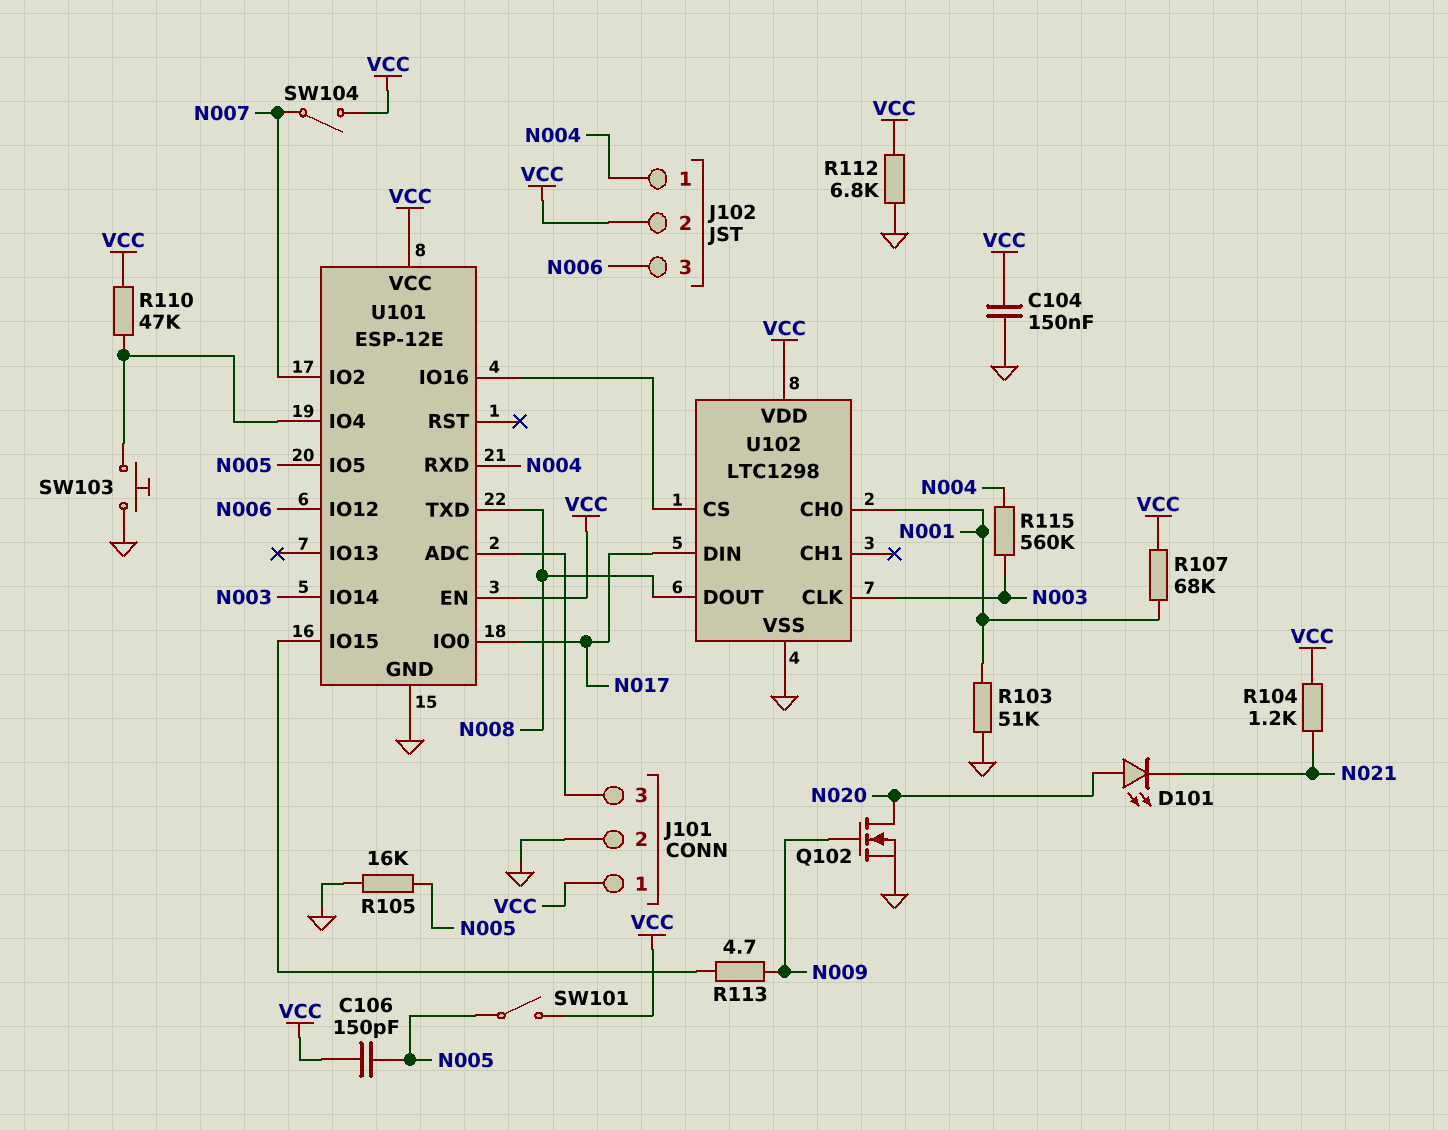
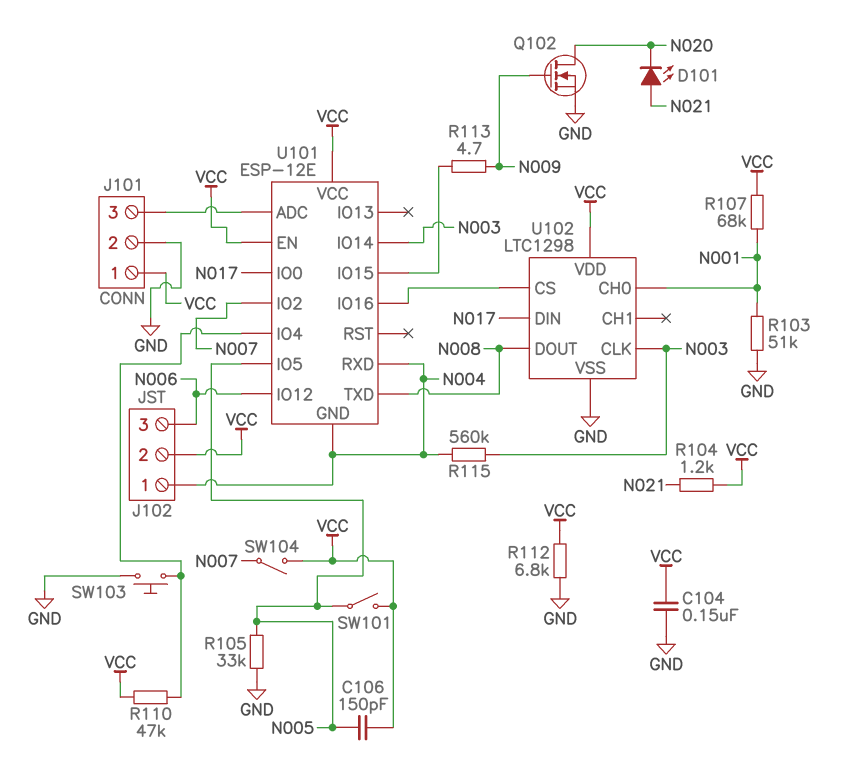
D101: LED (A N020, K N021) -> LED (A N021, K N020)
R105: 16k (GND, N005) -> 33k (GND, N005)
U101 pin GND: GND -> N004

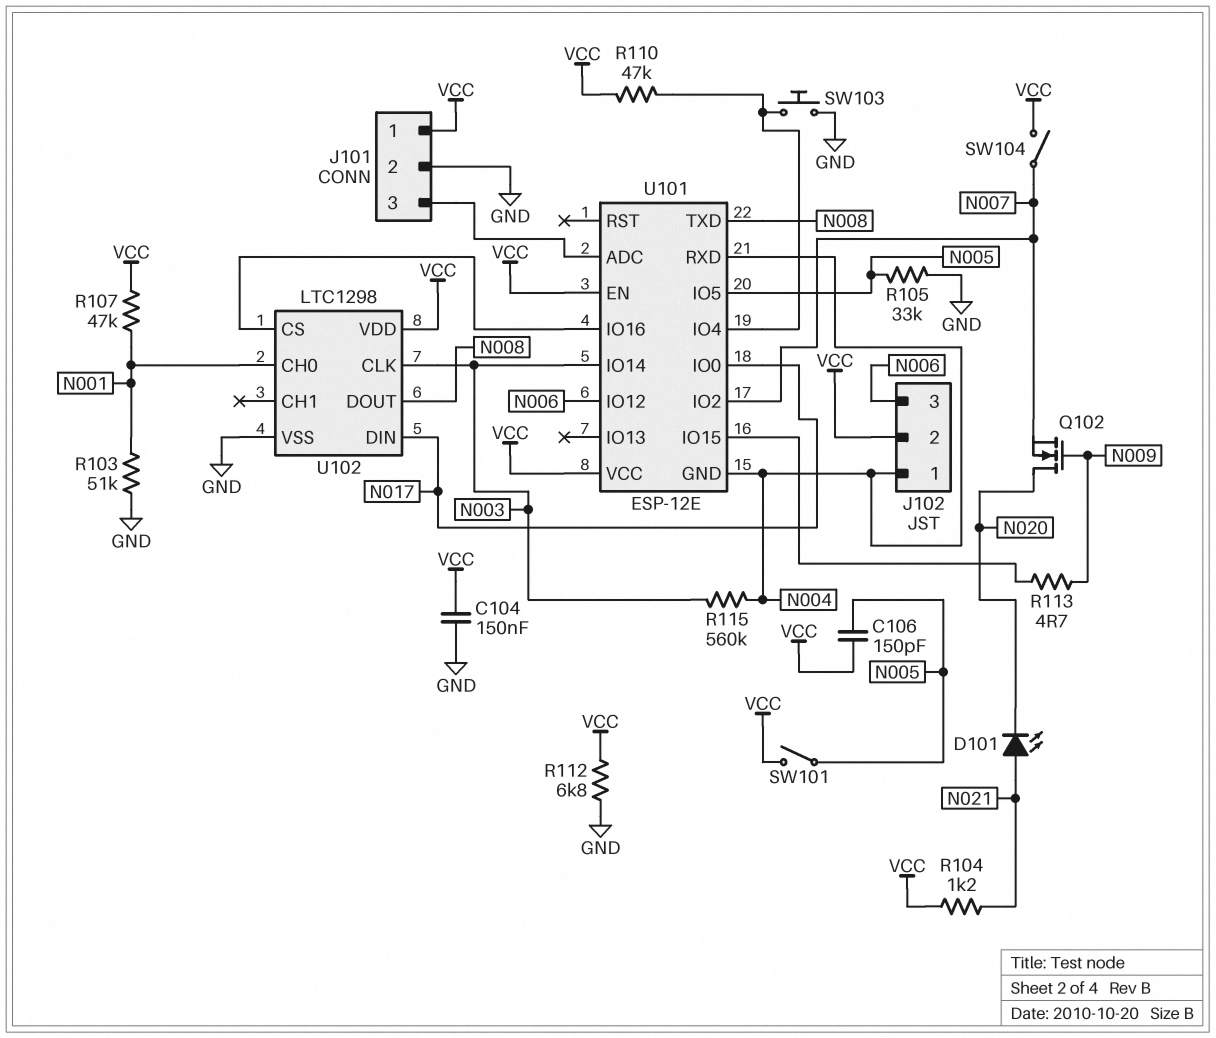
Q102: NMOS (G N009, D N020, S GND) -> NMOS (G N009, D N020, S N007)
R107: 68k (N001, VCC) -> 47k (N001, VCC)

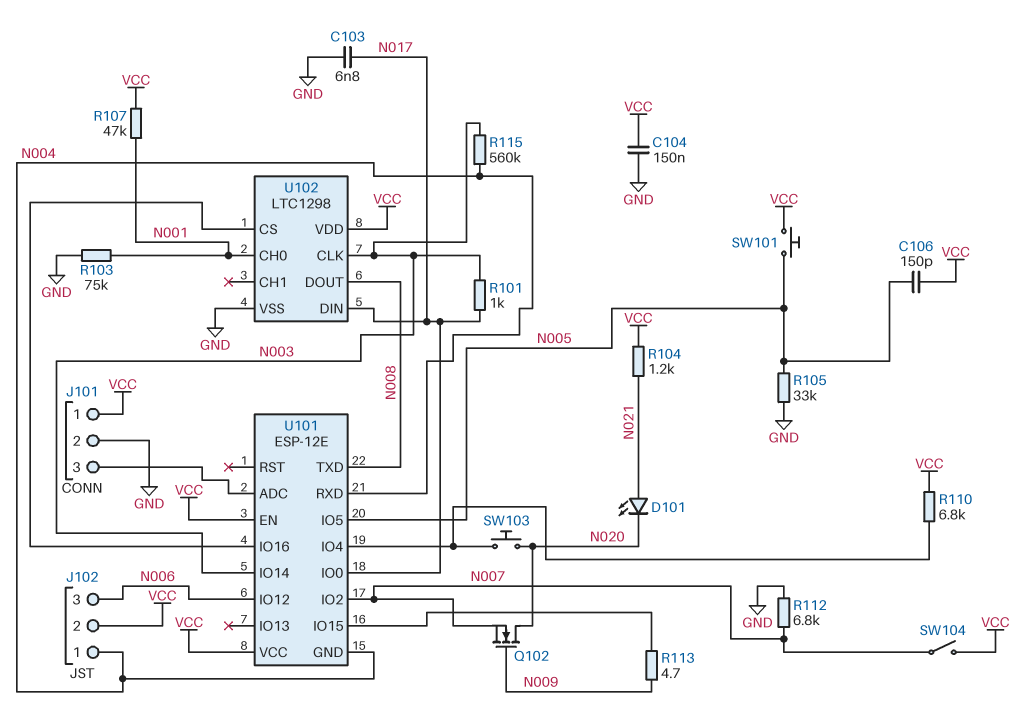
C103: none -> 6.8nF (GND, N017)
R101: none -> 1k (N003, N017)
R103: 51k (GND, N001) -> 75k (GND, N001)
R110: 47k (U101/IO4, VCC) -> 6.8k (U101/IO4, VCC)
R112: 6.8k (GND, VCC) -> 6.8k (GND, N007)
SW101: switch (N005, VCC) -> button (N005, VCC)
SW103: button (GND, U101/IO4) -> button (N020, U101/IO4)

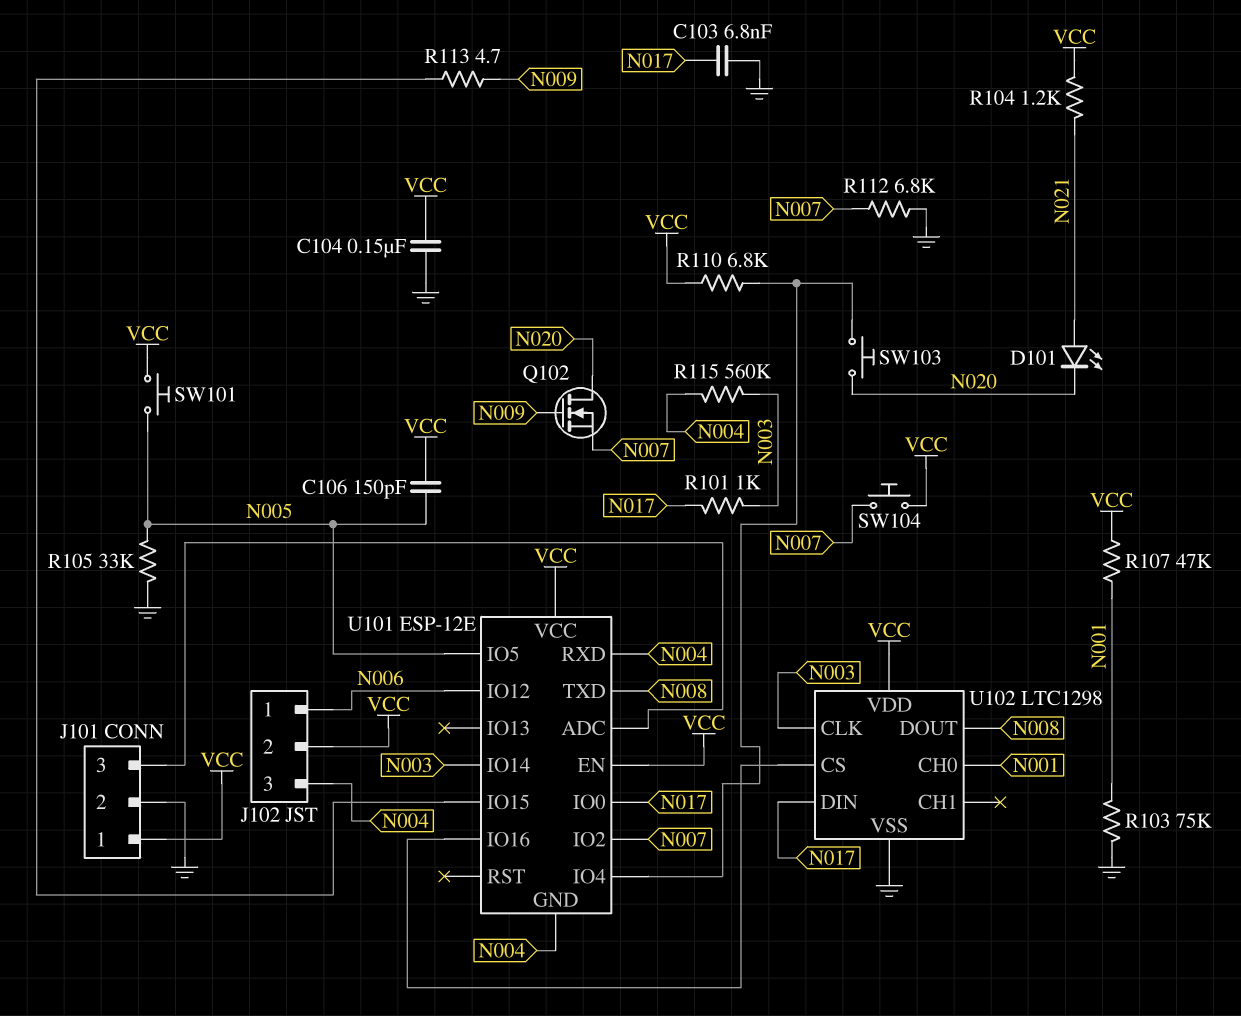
J102 pin 1: N004 -> N006
J102 pin 3: N006 -> N004
SW104: switch (N007, VCC) -> button (N007, VCC)

